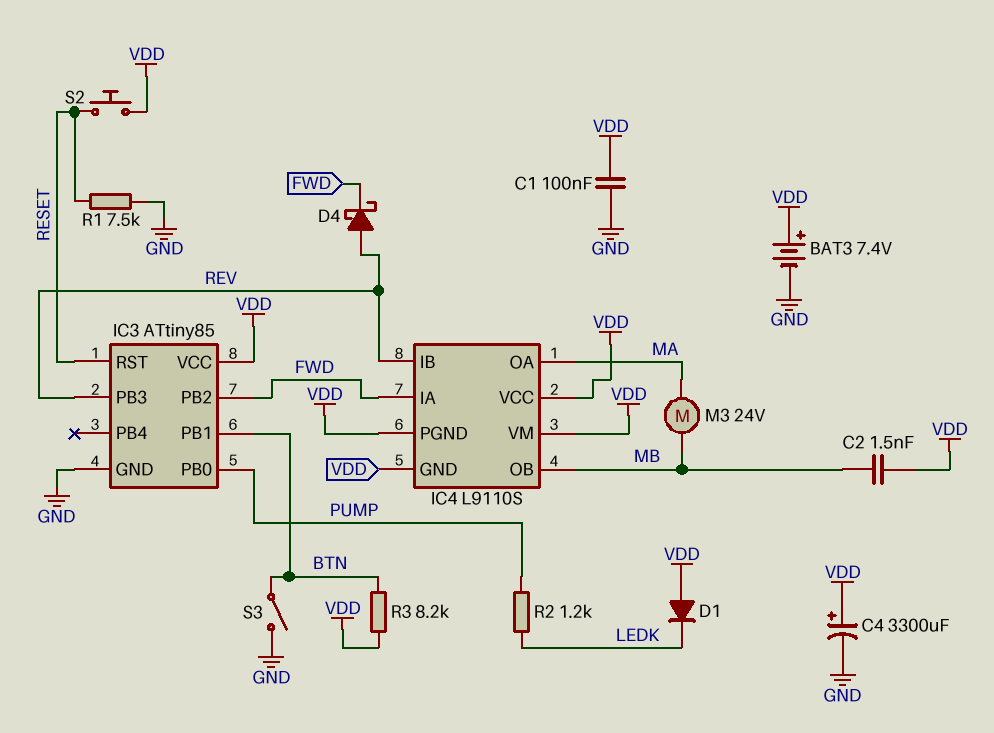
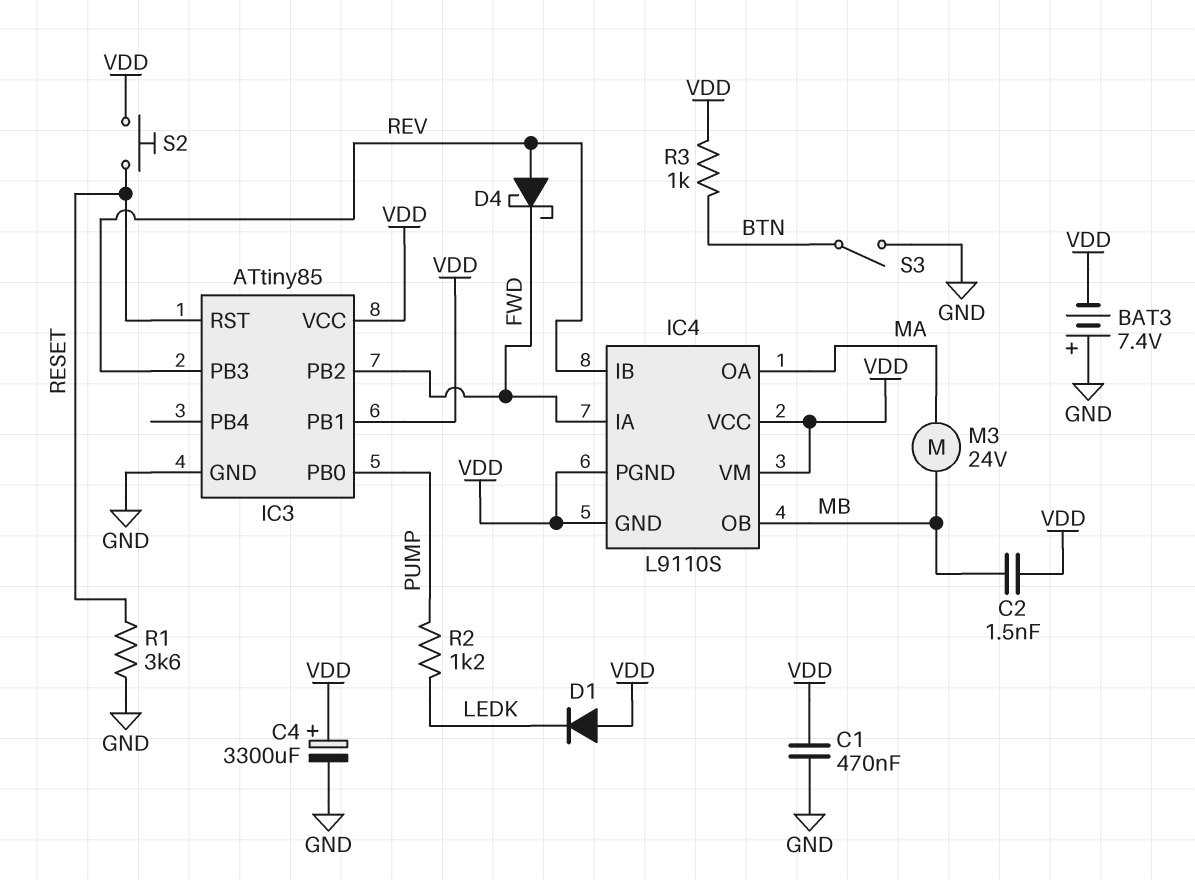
BAT3: 7.4V (plus VDD, minus GND) -> 7.4V (plus GND, minus VDD)
C1: 100nF (GND, VDD) -> 470nF (GND, VDD)
IC3 pin PB1: BTN -> VDD
R1: 7.5k (GND, RESET) -> 3.6k (GND, RESET)
R3: 8.2k (BTN, VDD) -> 1k (BTN, VDD)

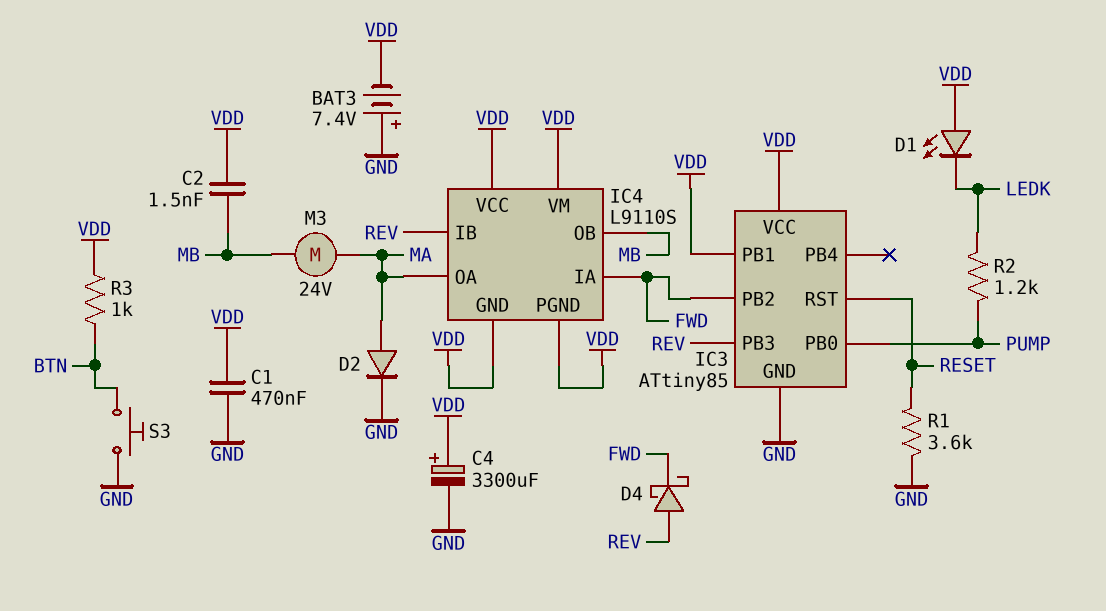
D1: diode (A VDD, K LEDK) -> LED (A VDD, K LEDK)
D2: none -> diode (A MA, K GND)
S2: button (RESET, VDD) -> none
S3: switch (BTN, GND) -> button (BTN, GND)

